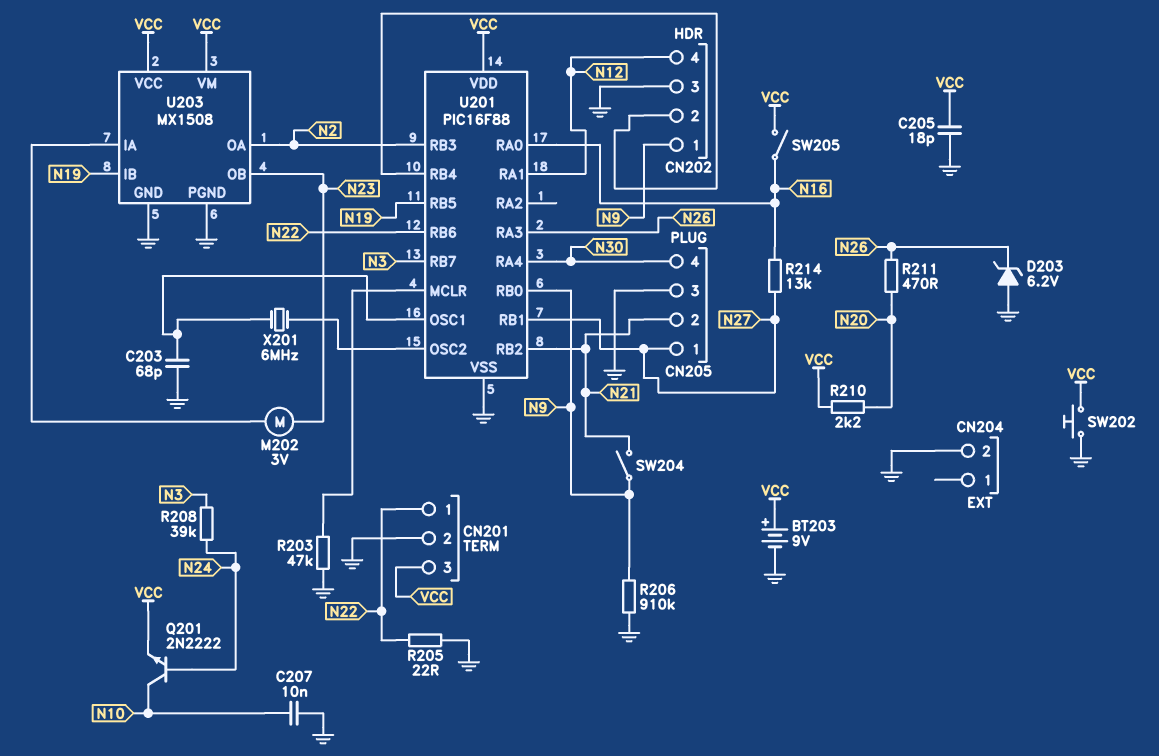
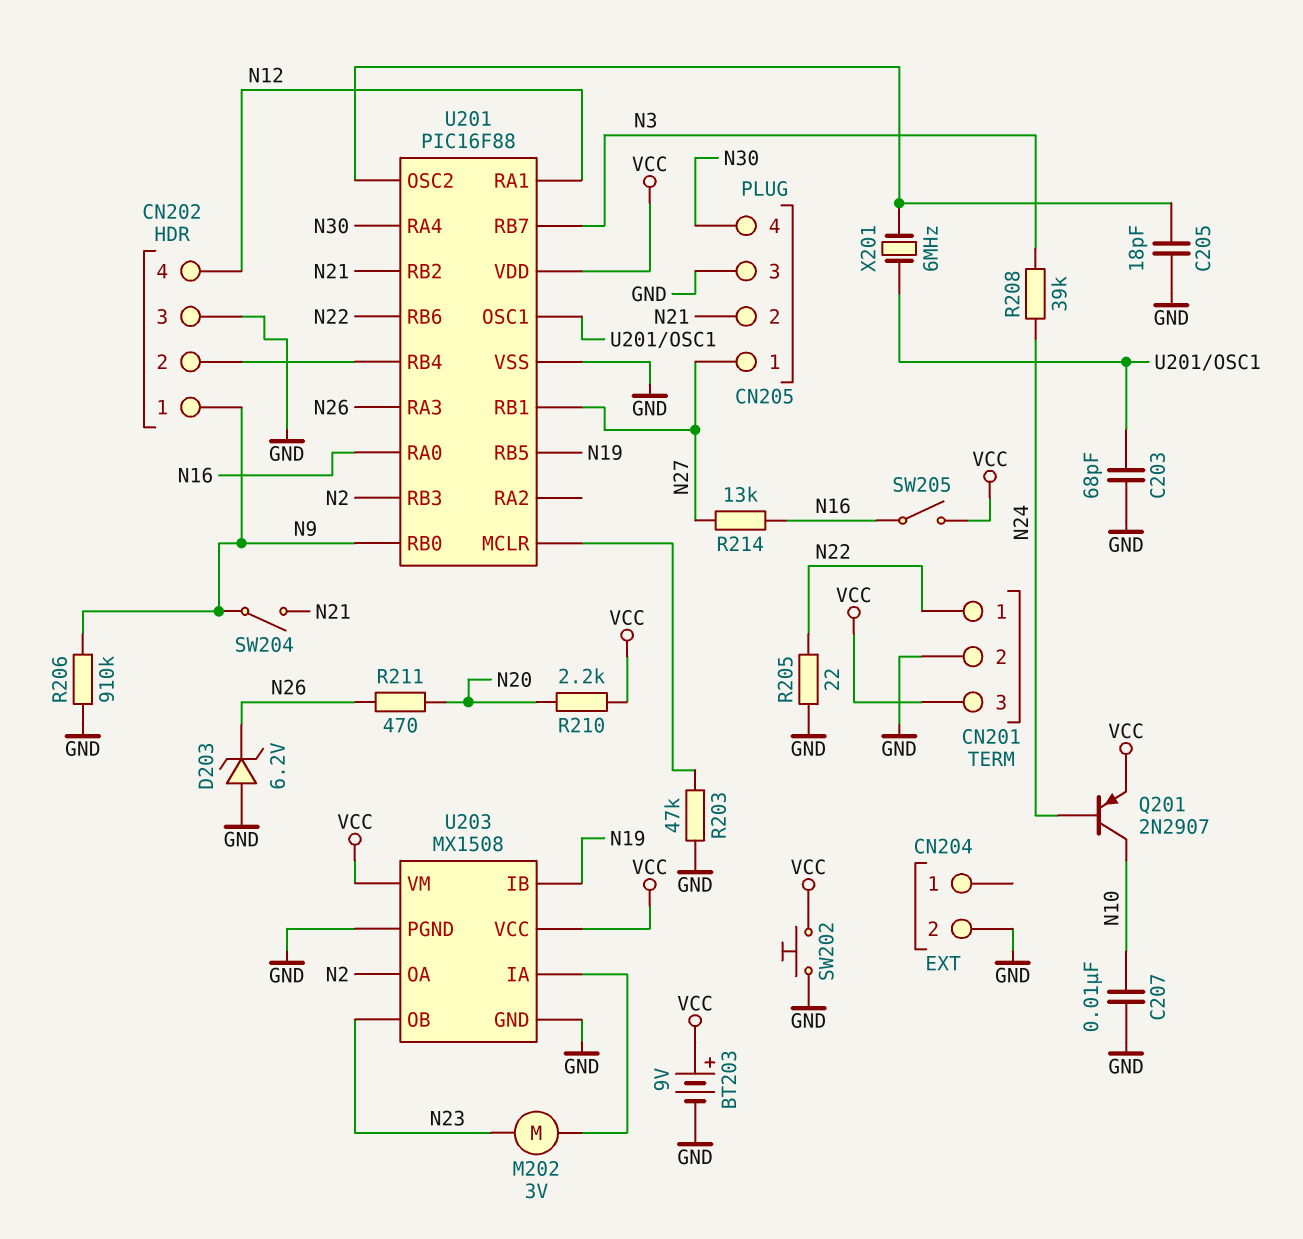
C205: 18pF (GND, VCC) -> 18pF (GND, U201/OSC2)
Q201: NPN 2N2222 (B N24, C N10, E VCC) -> PNP 2N2907 (B N24, C N10, E VCC)

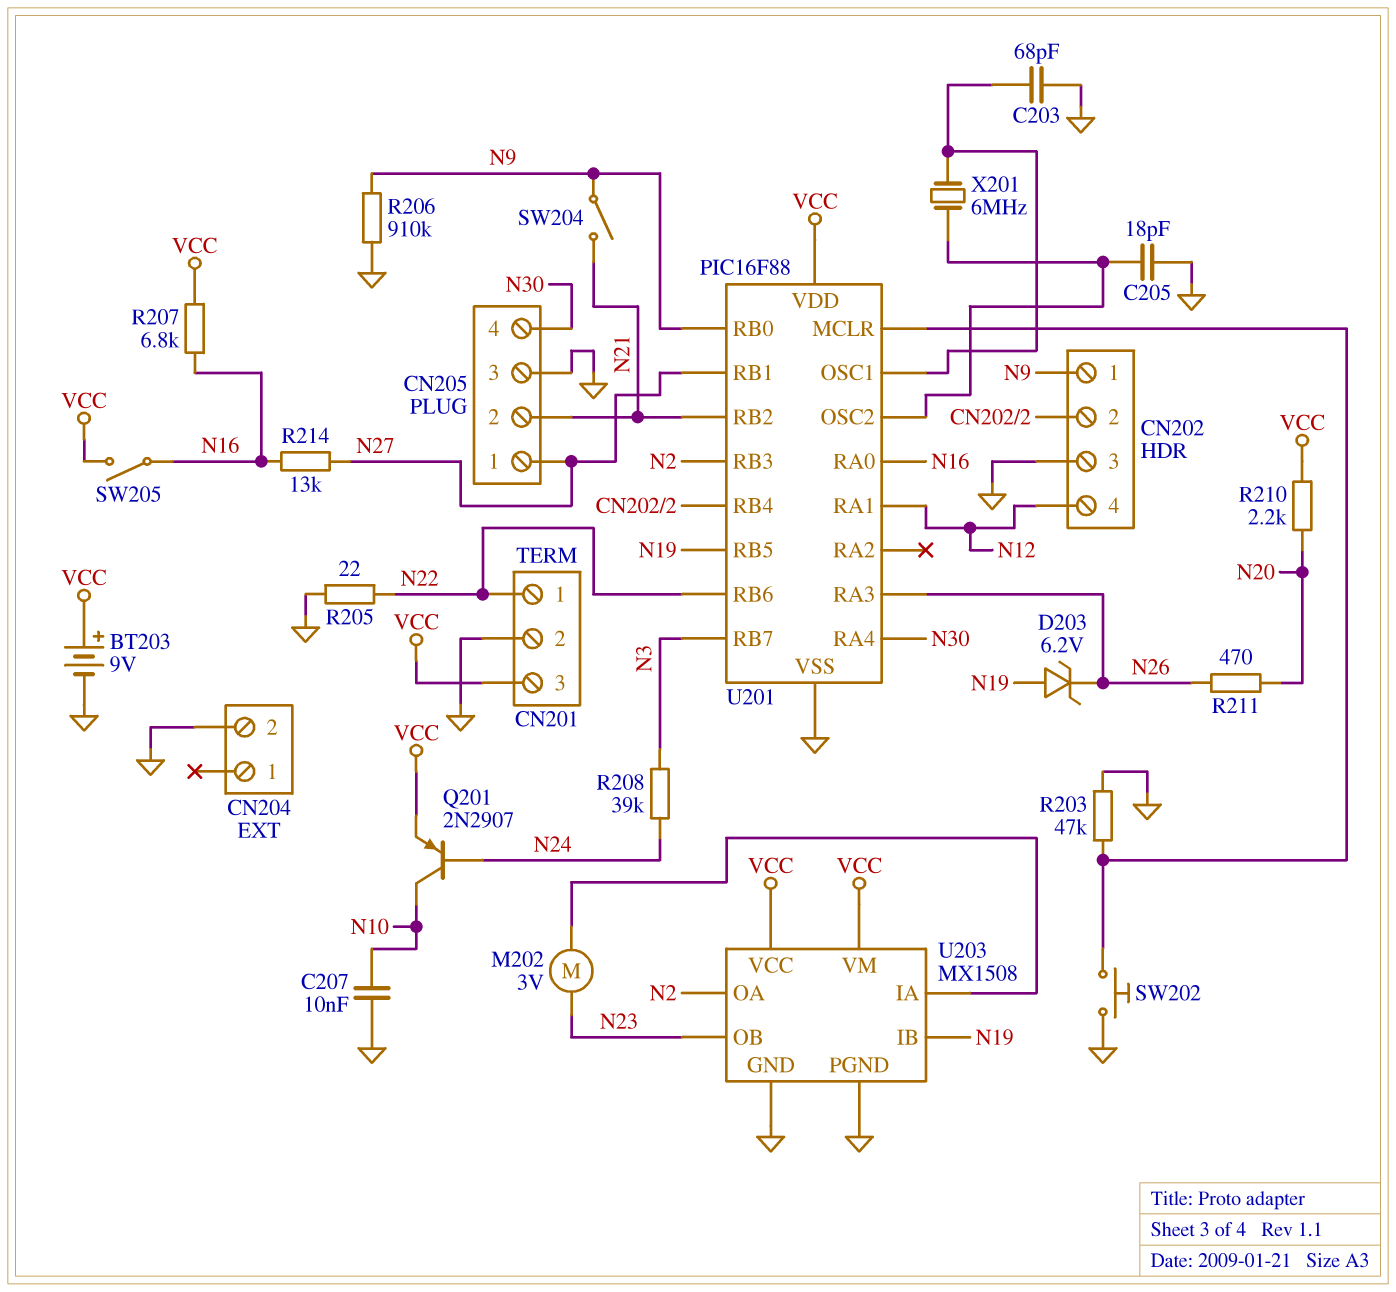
D203: zener 6.2V (A GND, K N26) -> zener 6.2V (A N19, K N26)
R207: none -> 6.8k (N16, VCC)
SW202: button (GND, VCC) -> button (GND, U201/MCLR)

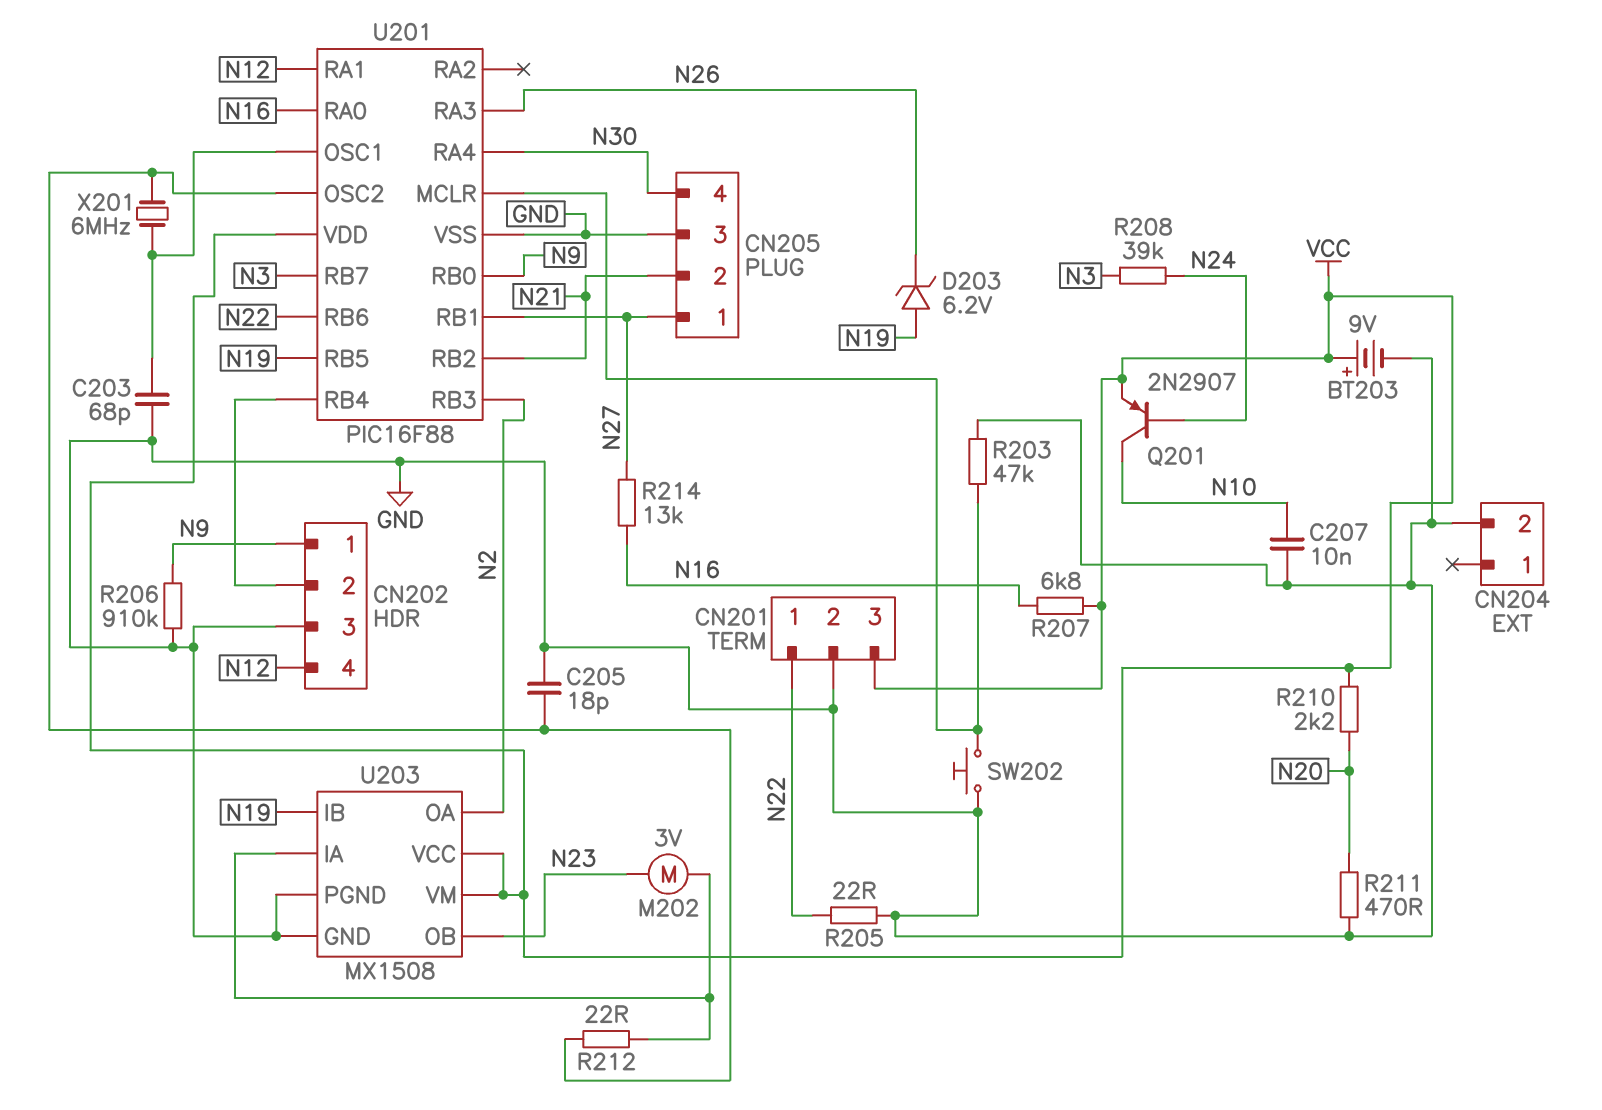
R211: 470 (N20, N26) -> 470 (GND, N20)
R212: none -> 22 (U201/OSC2, U203/IA)
SW204: switch (N9, N21) -> none
SW205: switch (N16, VCC) -> none

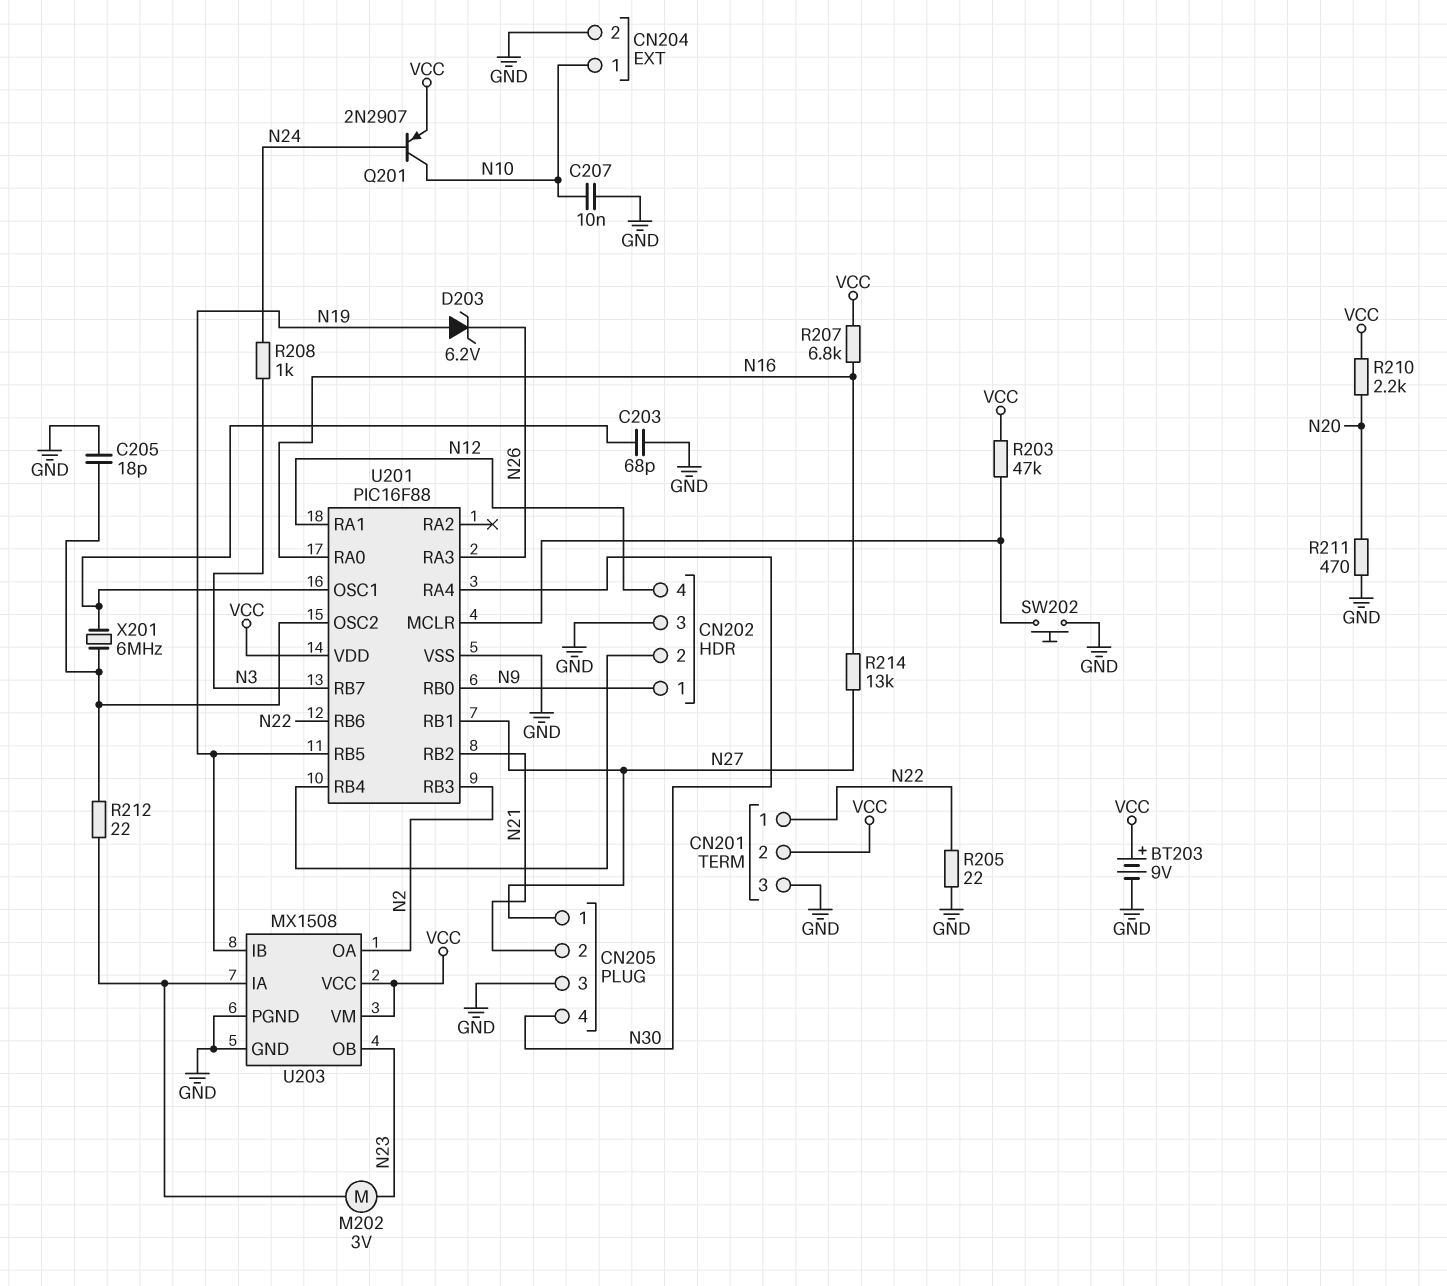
CN201 pin 2: GND -> VCC
CN201 pin 3: VCC -> GND
CN204 pin 1: none -> N10
R203: 47k (GND, U201/MCLR) -> 47k (U201/MCLR, VCC)
R206: 910k (GND, N9) -> none
R208: 39k (N3, N24) -> 1k (N3, N24)

